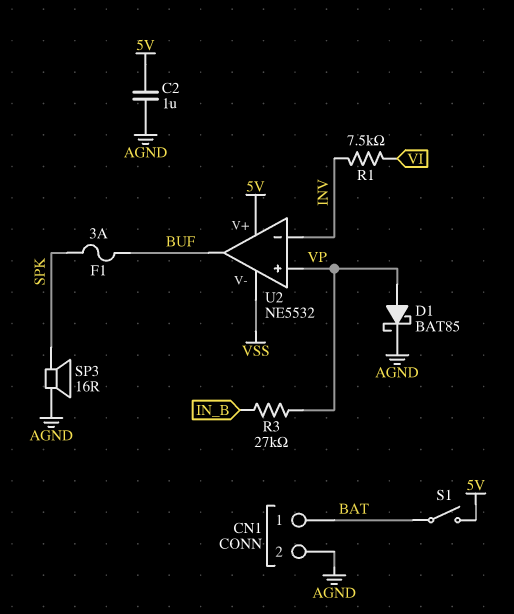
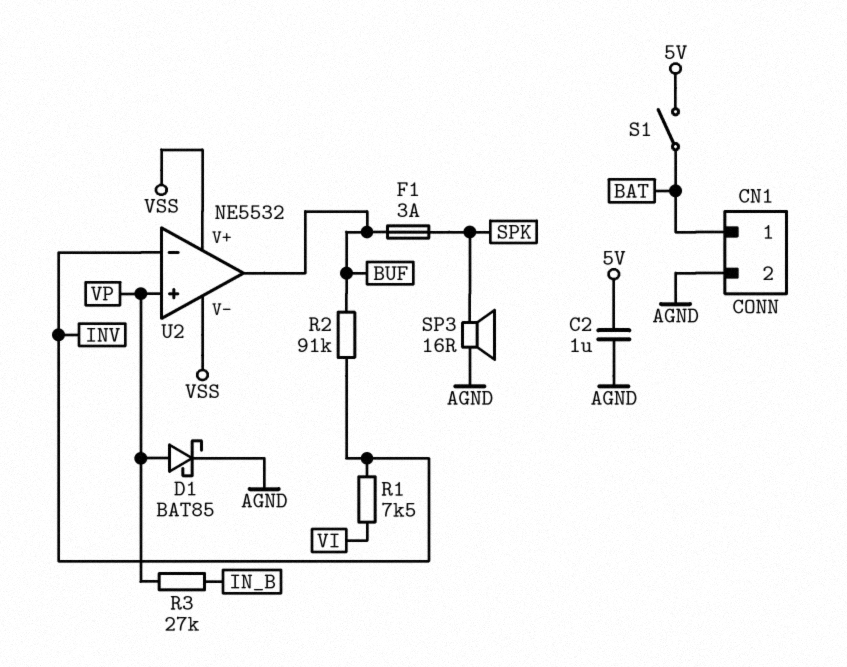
R2: none -> 91k (BUF, INV)
U2 pin V+: 5V -> VSS

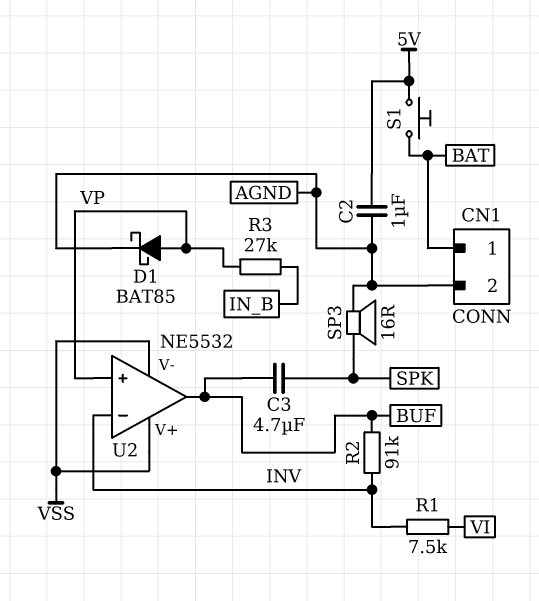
C3: none -> 4.7uF (BUF, SPK)
F1: 3A (BUF, SPK) -> none
S1: switch (5V, BAT) -> button (5V, BAT)

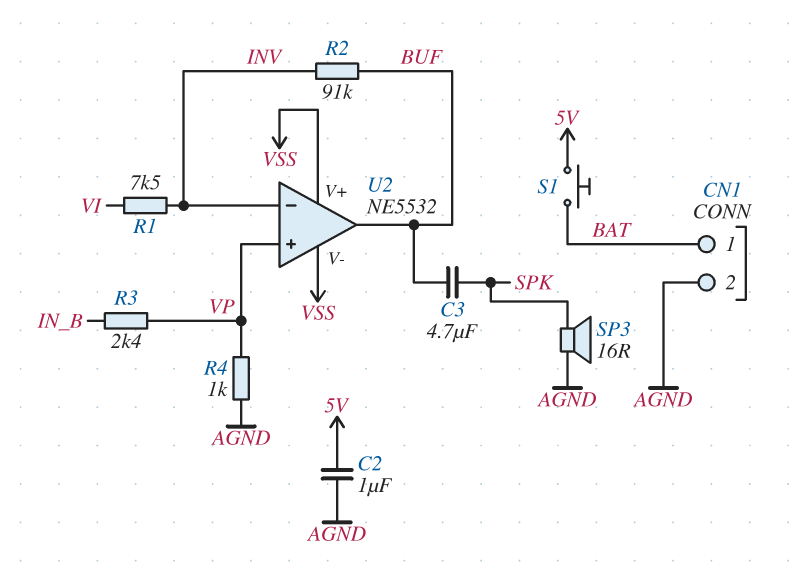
D1: schottky BAT85 (A VP, K AGND) -> none
R3: 27k (IN_B, VP) -> 2.4k (IN_B, VP)
R4: none -> 1k (AGND, VP)

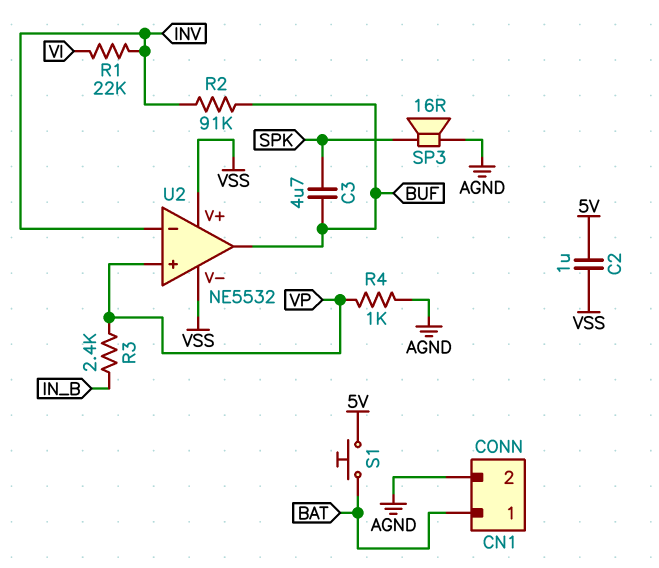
C2: 1uF (5V, AGND) -> 1uF (5V, VSS)
R1: 7.5k (INV, VI) -> 22k (INV, VI)

